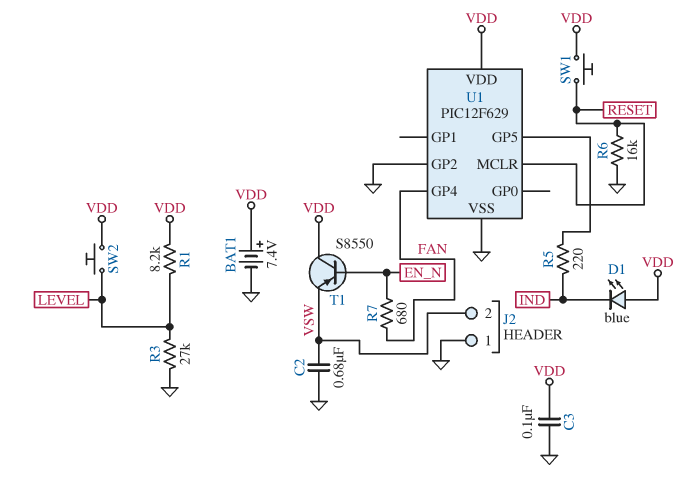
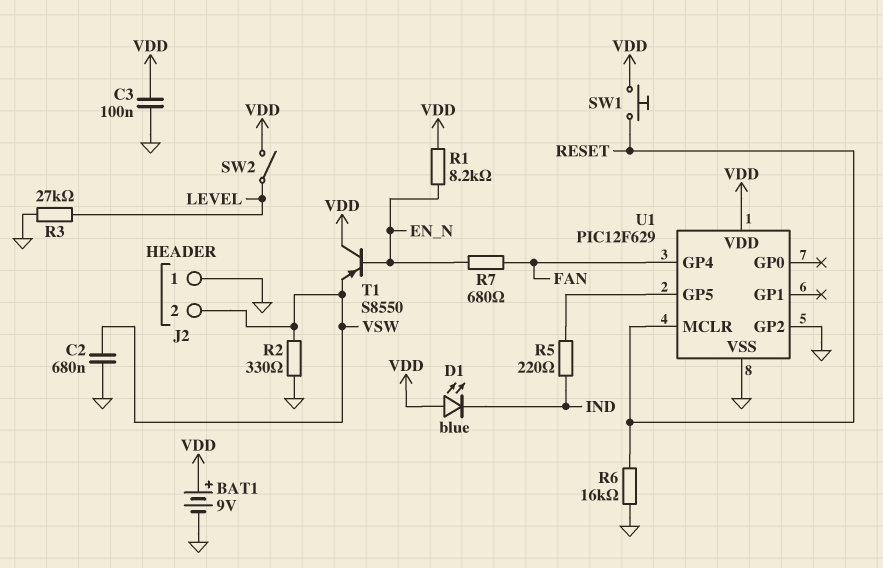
BAT1: 7.4V (plus VDD, minus GND) -> 9V (plus VDD, minus GND)
R1: 8.2k (LEVEL, VDD) -> 8.2k (EN_N, VDD)
R2: none -> 330 (GND, VSW)
SW2: button (LEVEL, VDD) -> switch (LEVEL, VDD)

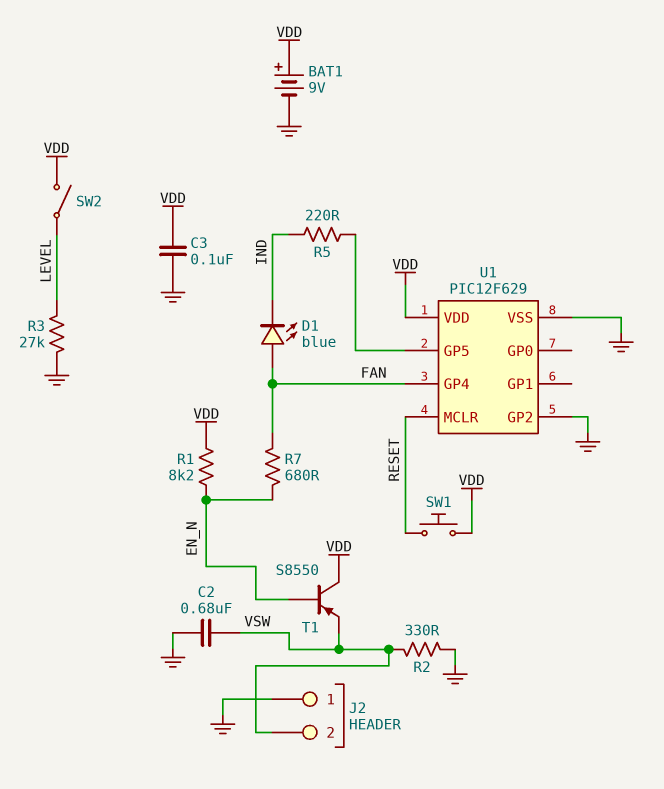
D1: LED blue (A VDD, K IND) -> LED blue (A FAN, K IND)
R6: 16k (GND, RESET) -> none

